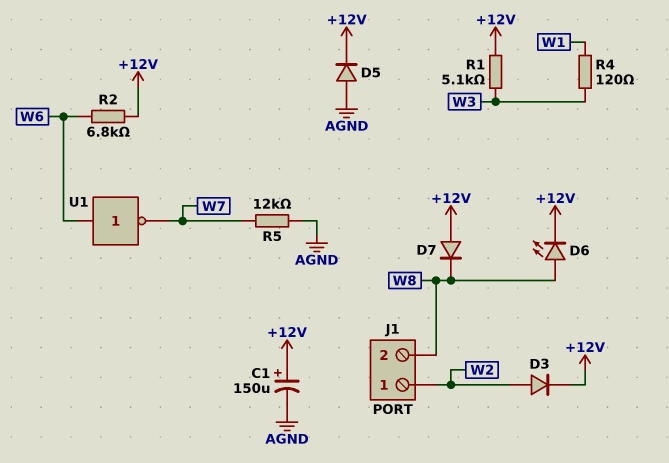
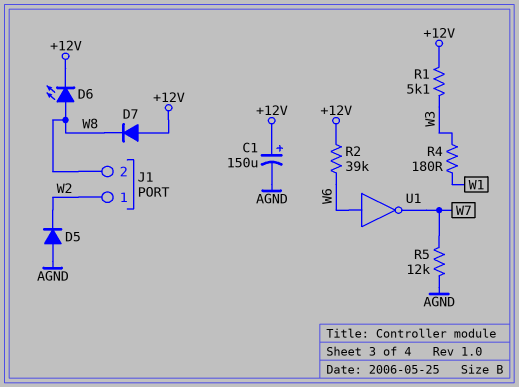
D3: diode (A W2, K +12V) -> none
D5: diode (A AGND, K +12V) -> diode (A AGND, K W2)
R2: 6.8k (+12V, W6) -> 39k (+12V, W6)
R4: 120 (W1, W3) -> 180 (W1, W3)

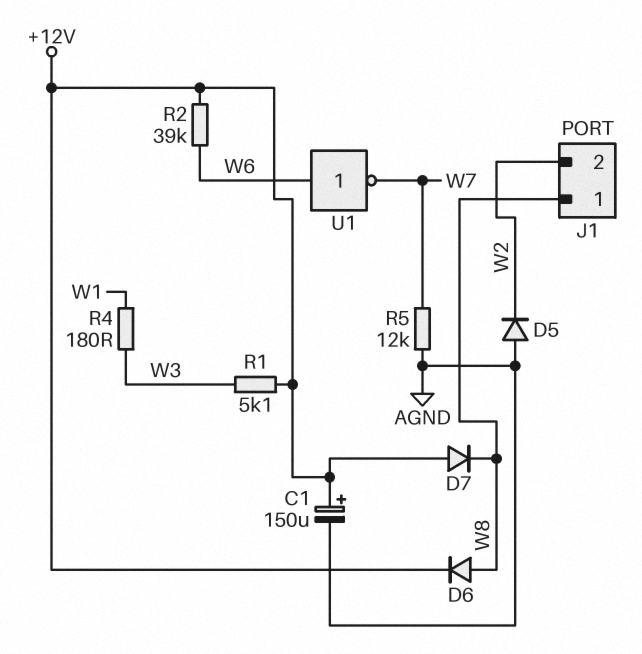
D6: LED (A W8, K +12V) -> diode (A W8, K +12V)
J1 pin 1: W2 -> W8
J1 pin 2: W8 -> W2

